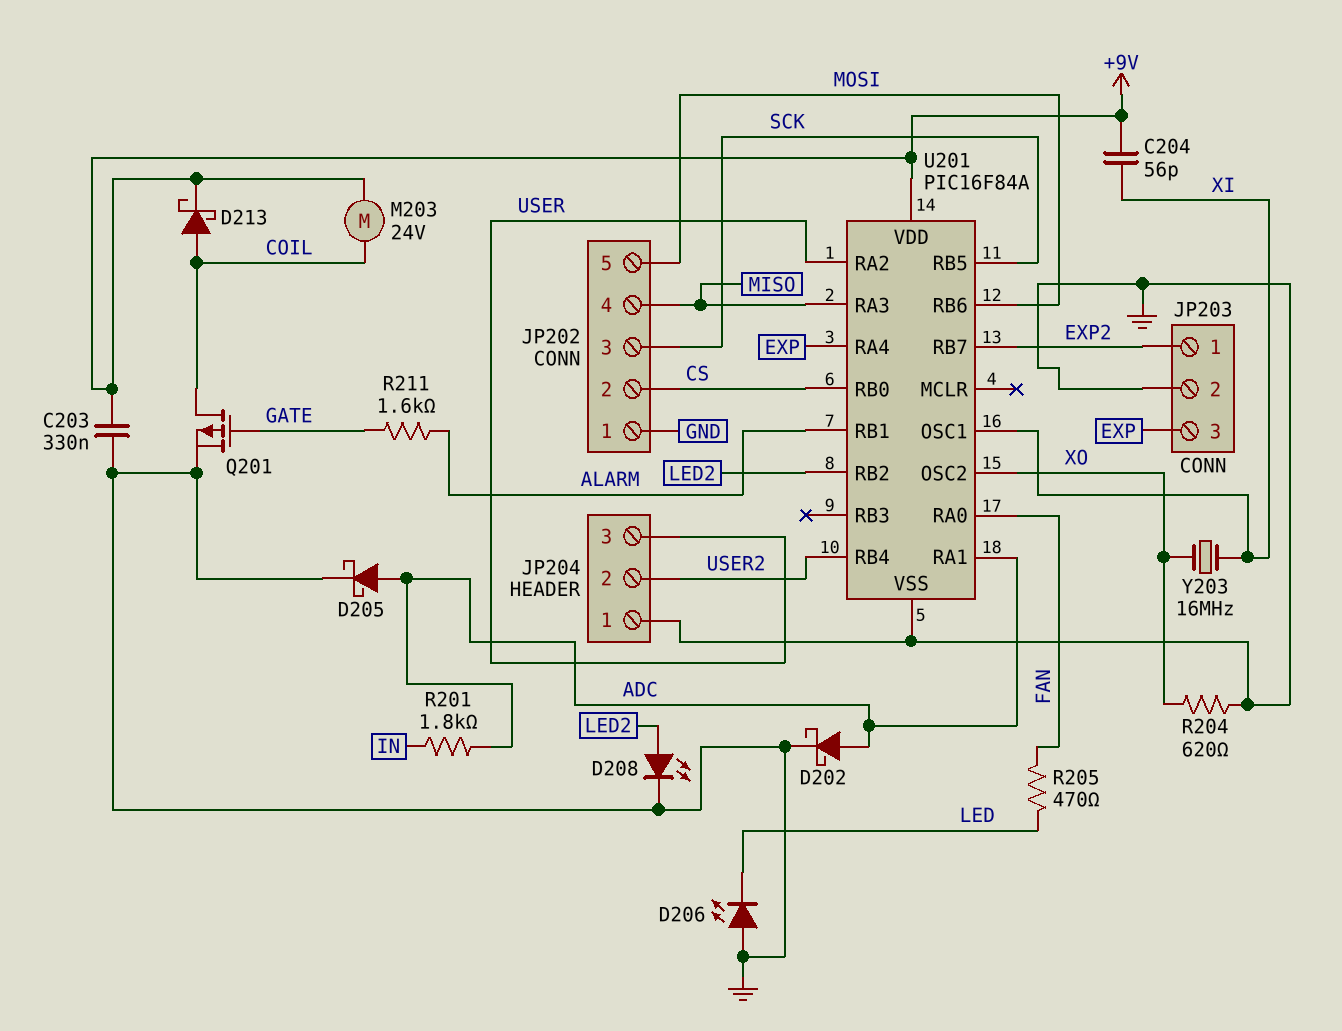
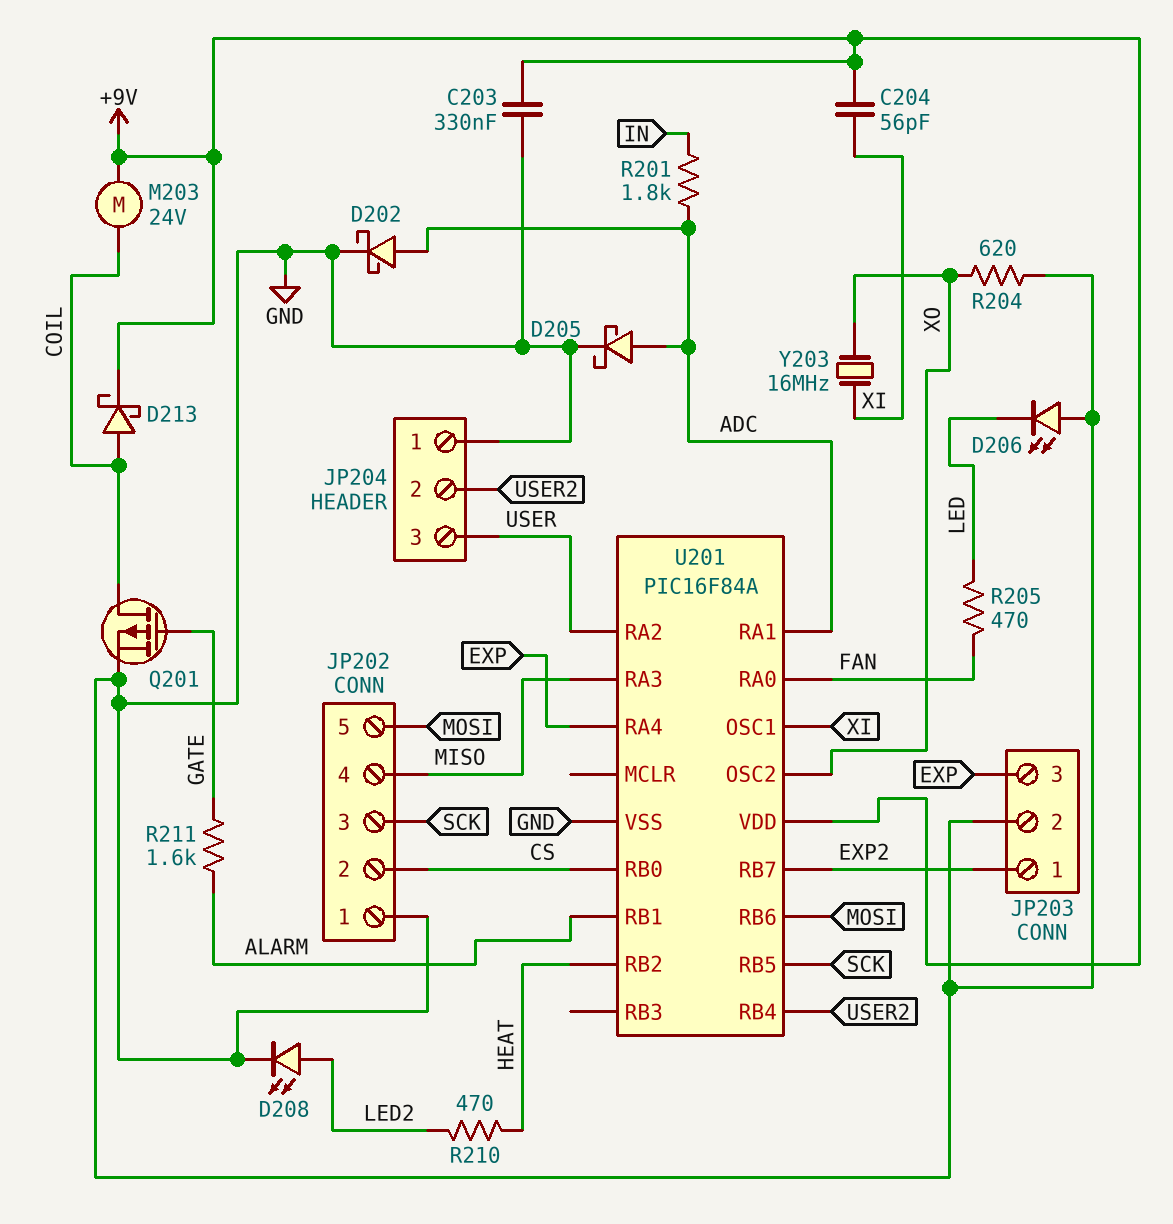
R210: none -> 470 (HEAT, LED2)
U201 pin RB2: LED2 -> HEAT

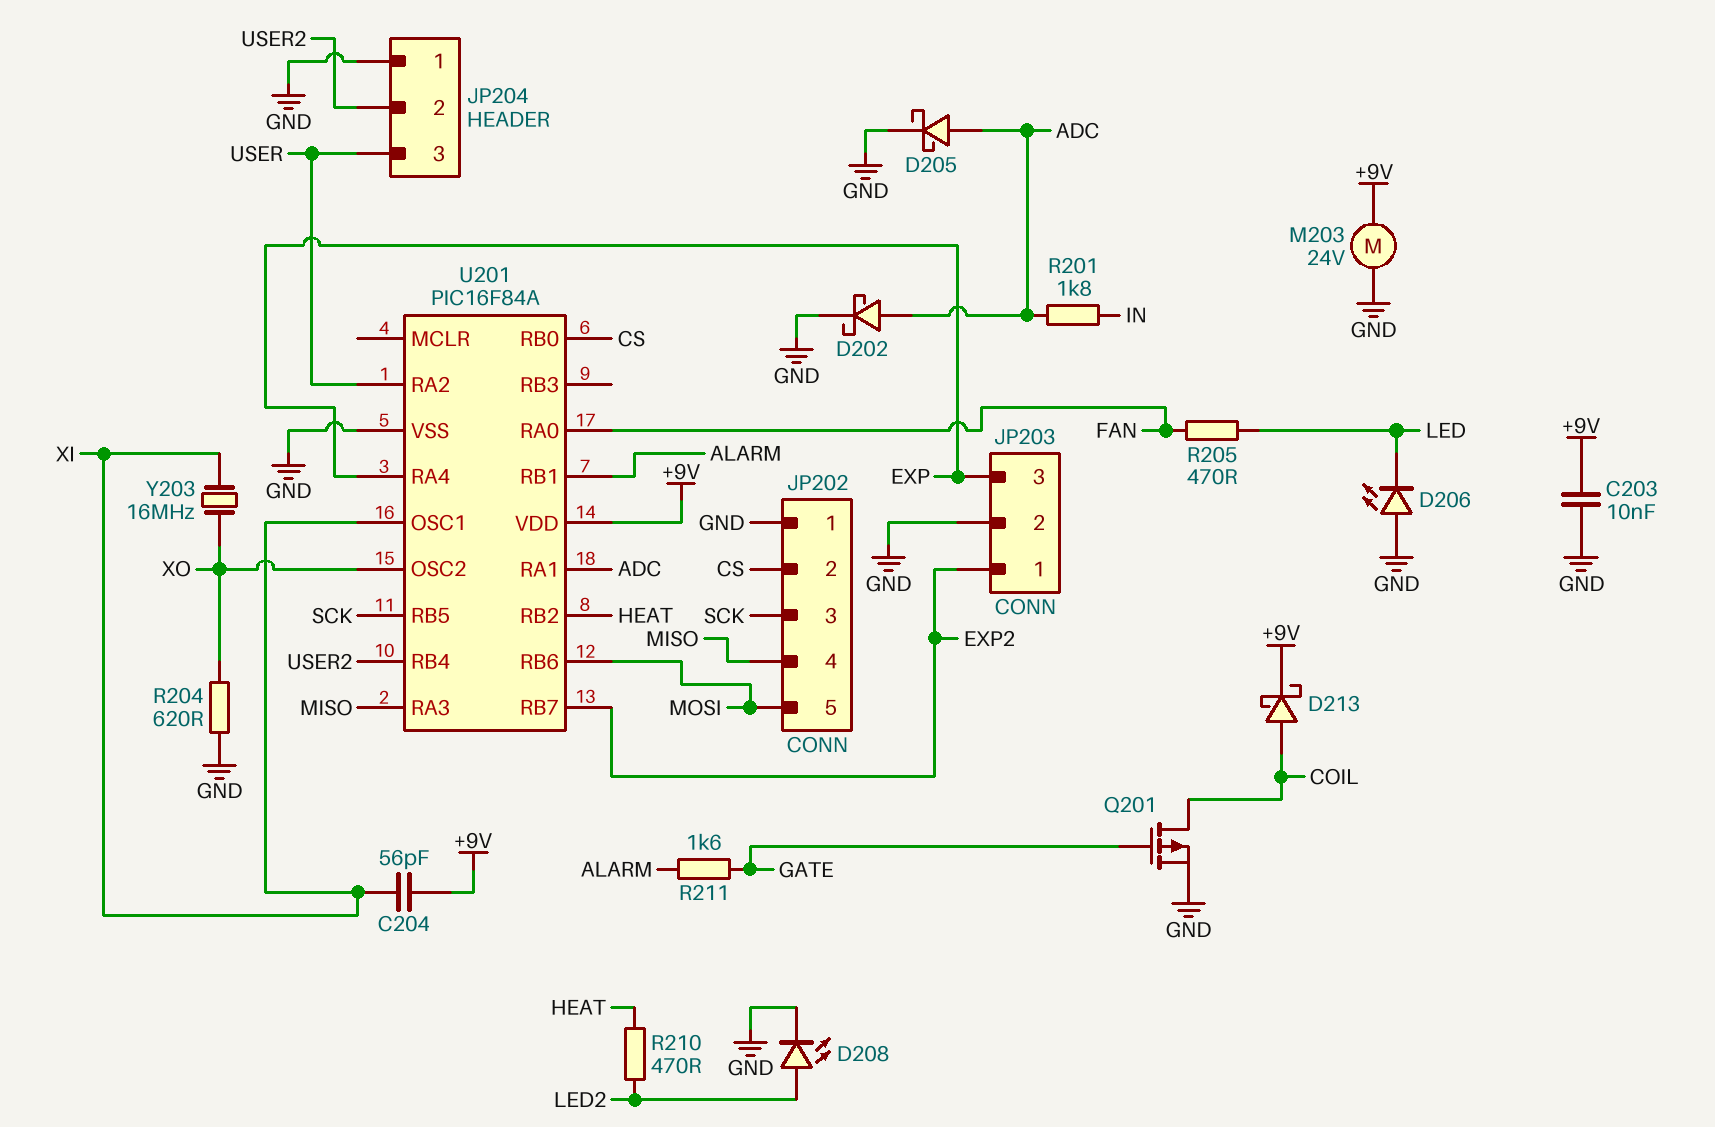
C203: 330nF (+9V, GND) -> 10nF (+9V, GND)
M203: motor 24V (+9V, COIL) -> motor 24V (+9V, GND)

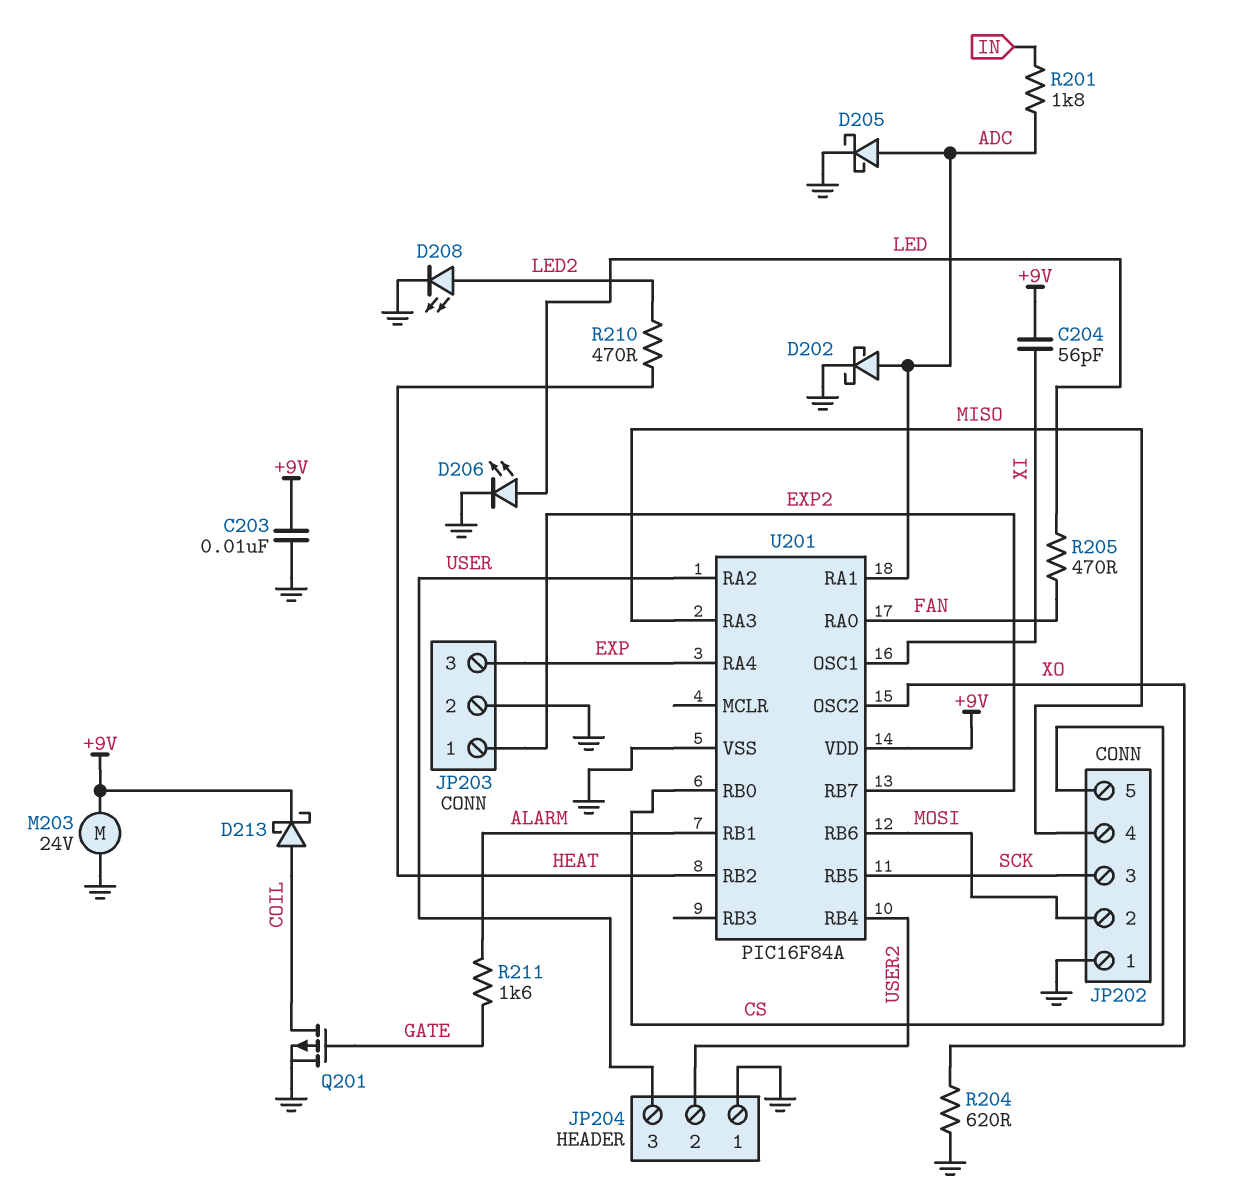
D206: LED (A GND, K LED) -> LED (A LED, K GND)
JP202 pin 2: CS -> MOSI
JP202 pin 5: MOSI -> CS
Y203: 16MHz (XI, XO) -> none

